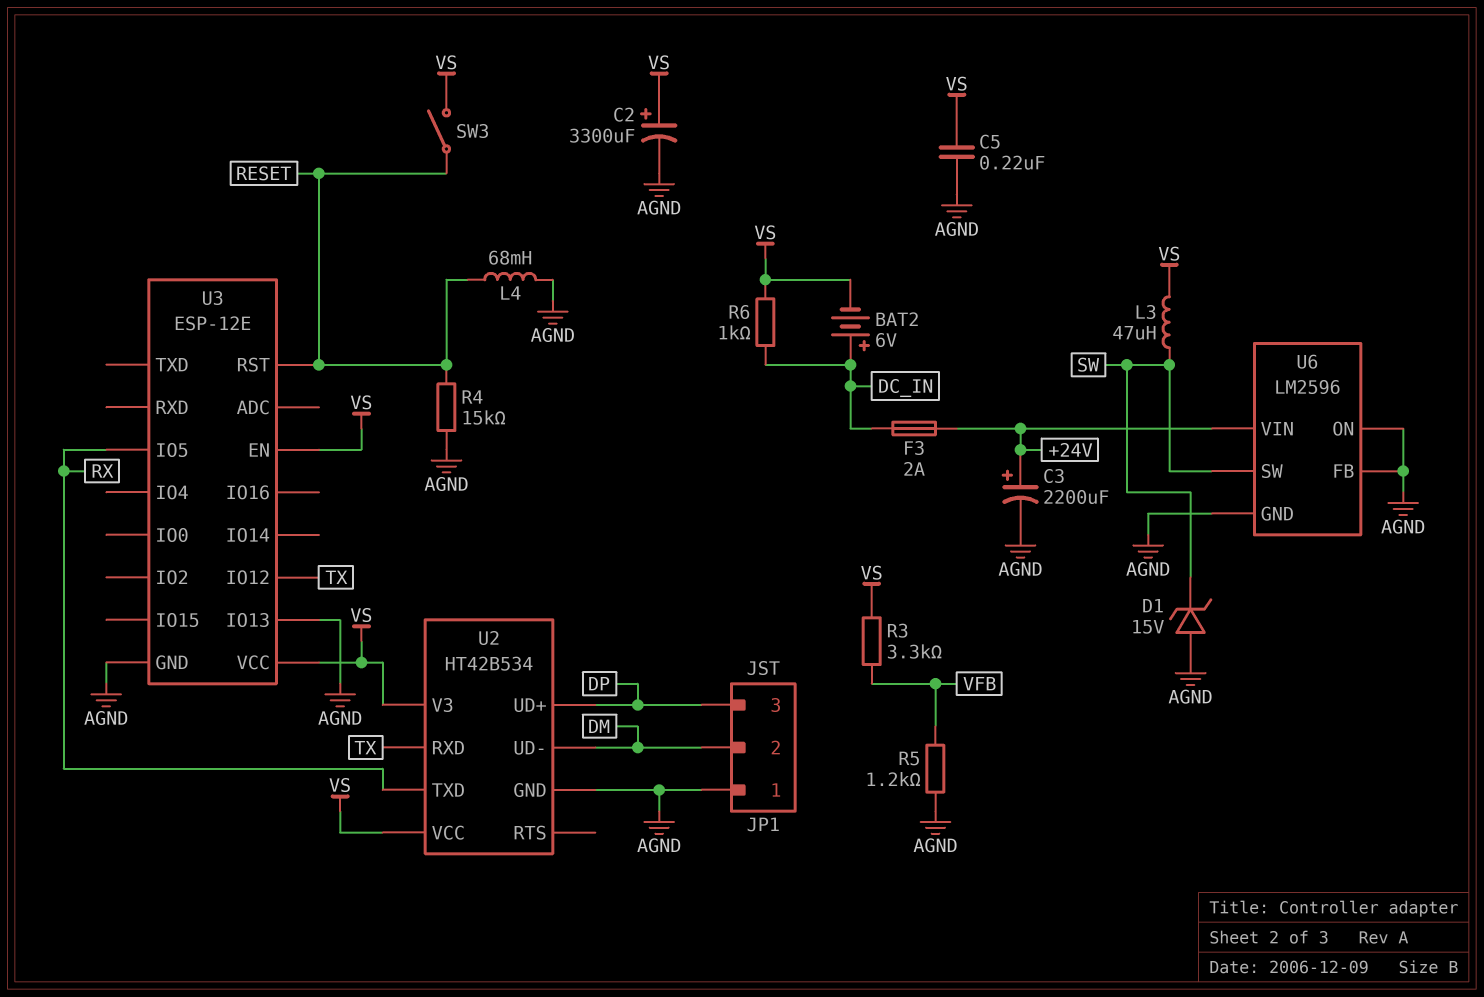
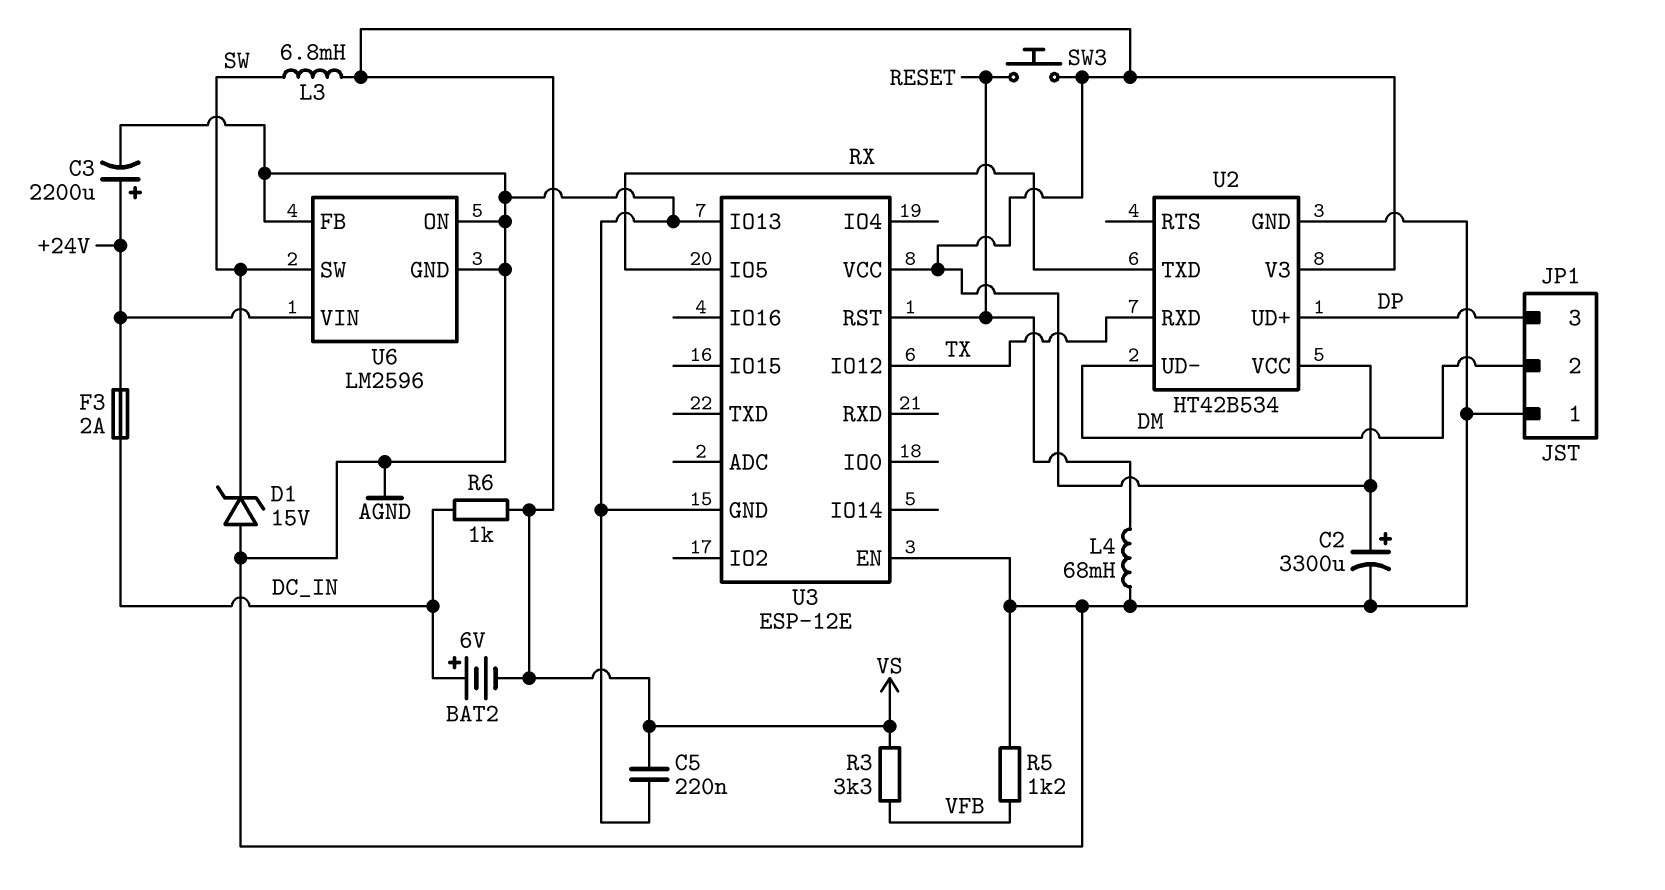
L3: 47uH (SW, VS) -> 6.8mH (SW, VS)
R4: 15k (AGND, RESET) -> none
SW3: switch (RESET, VS) -> button (RESET, VS)
U3 pin EN: VS -> AGND

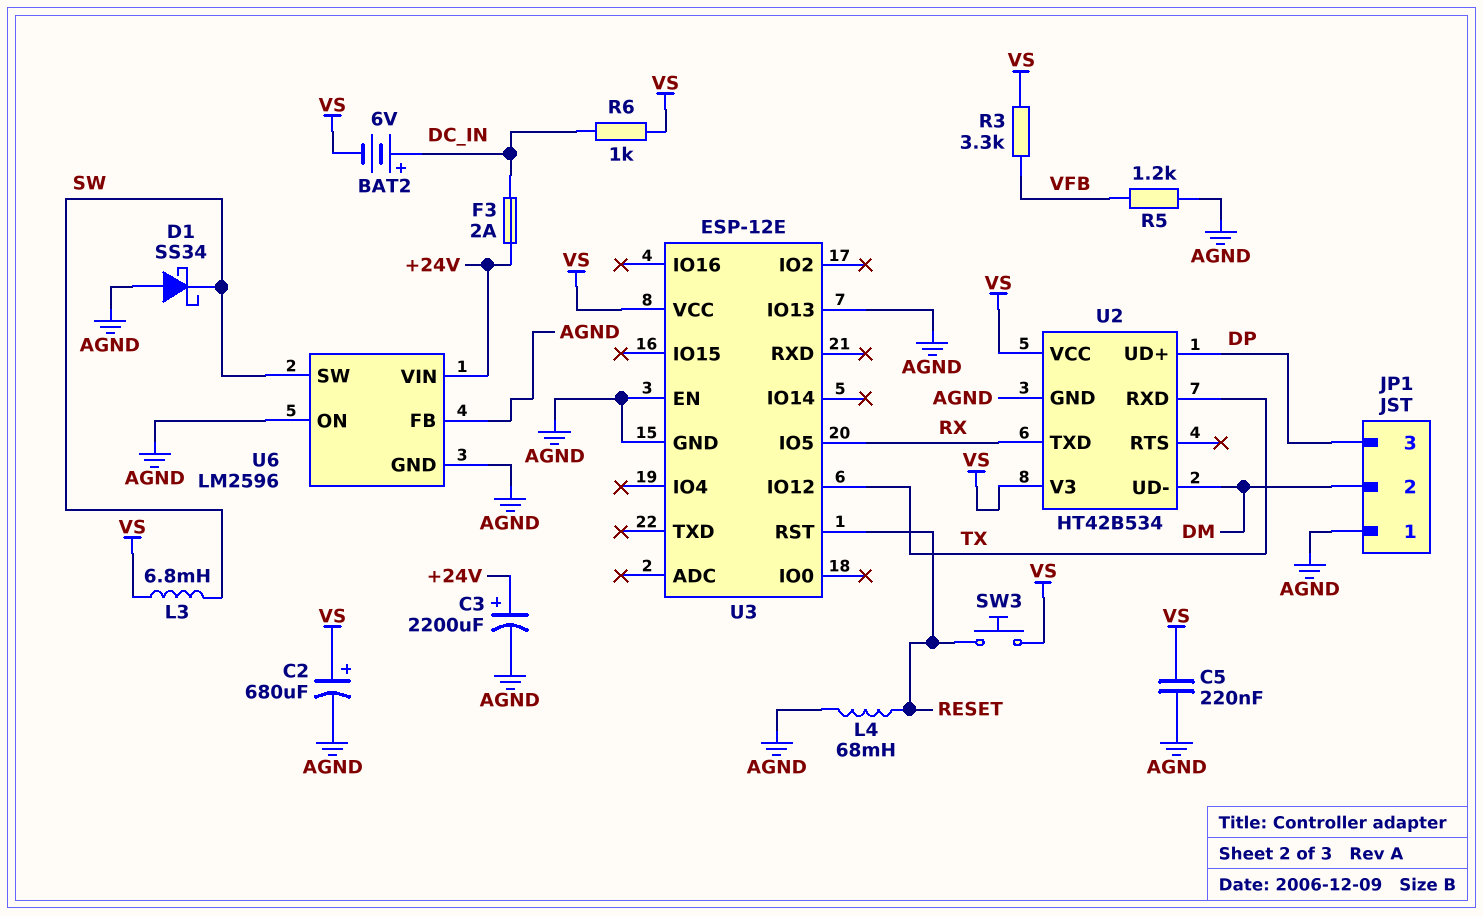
C2: 3300uF (plus VS, minus AGND) -> 680uF (plus VS, minus AGND)
D1: zener 15V (A AGND, K SW) -> schottky SS34 (A AGND, K SW)

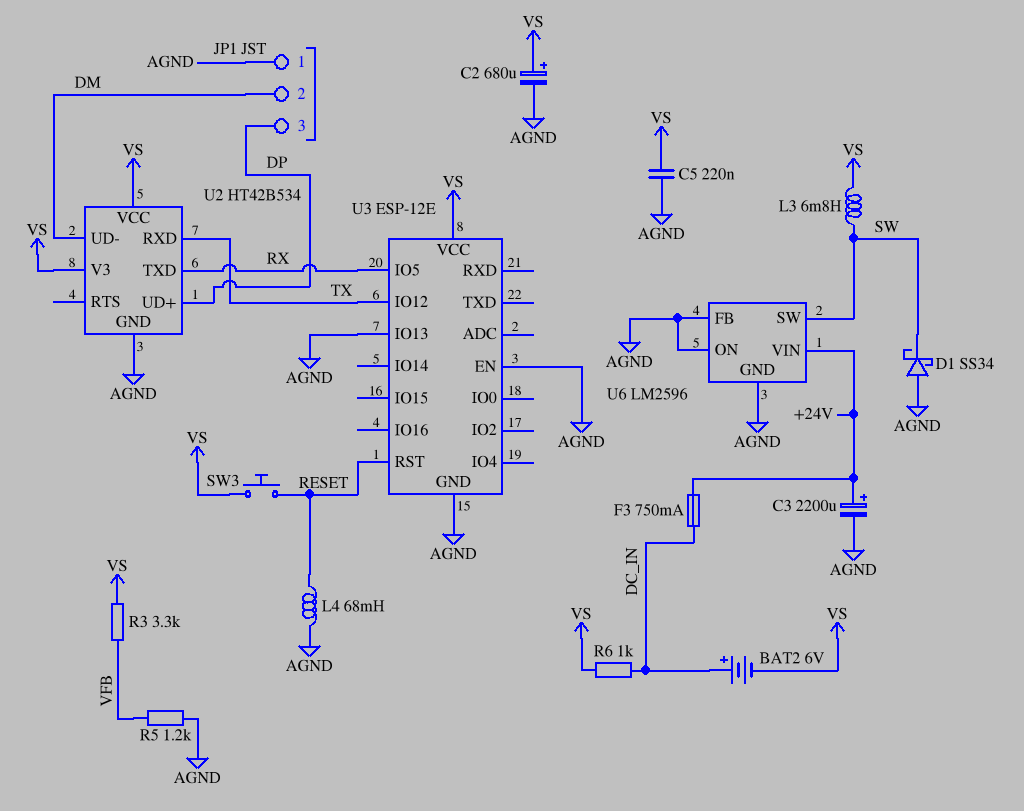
F3: 2A (+24V, DC_IN) -> 750mA (+24V, DC_IN)

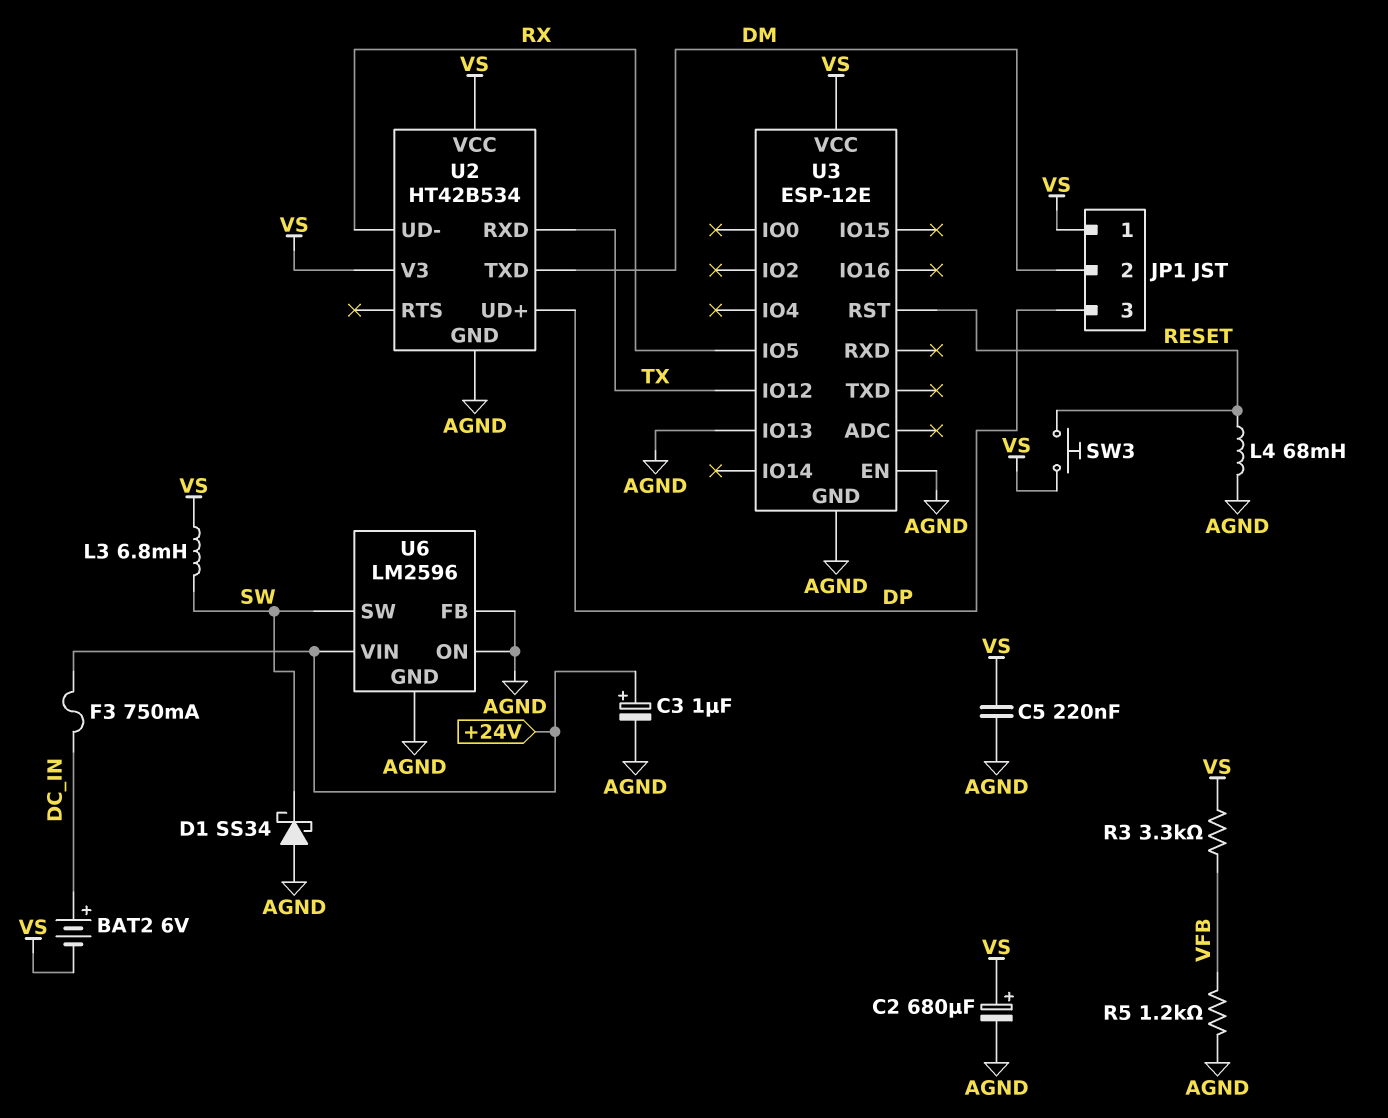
C3: 2200uF (plus +24V, minus AGND) -> 1uF (plus +24V, minus AGND)
JP1 pin 1: AGND -> VS
R6: 1k (DC_IN, VS) -> none
U2 pin TXD: RX -> DM
U2 pin UD-: DM -> RX

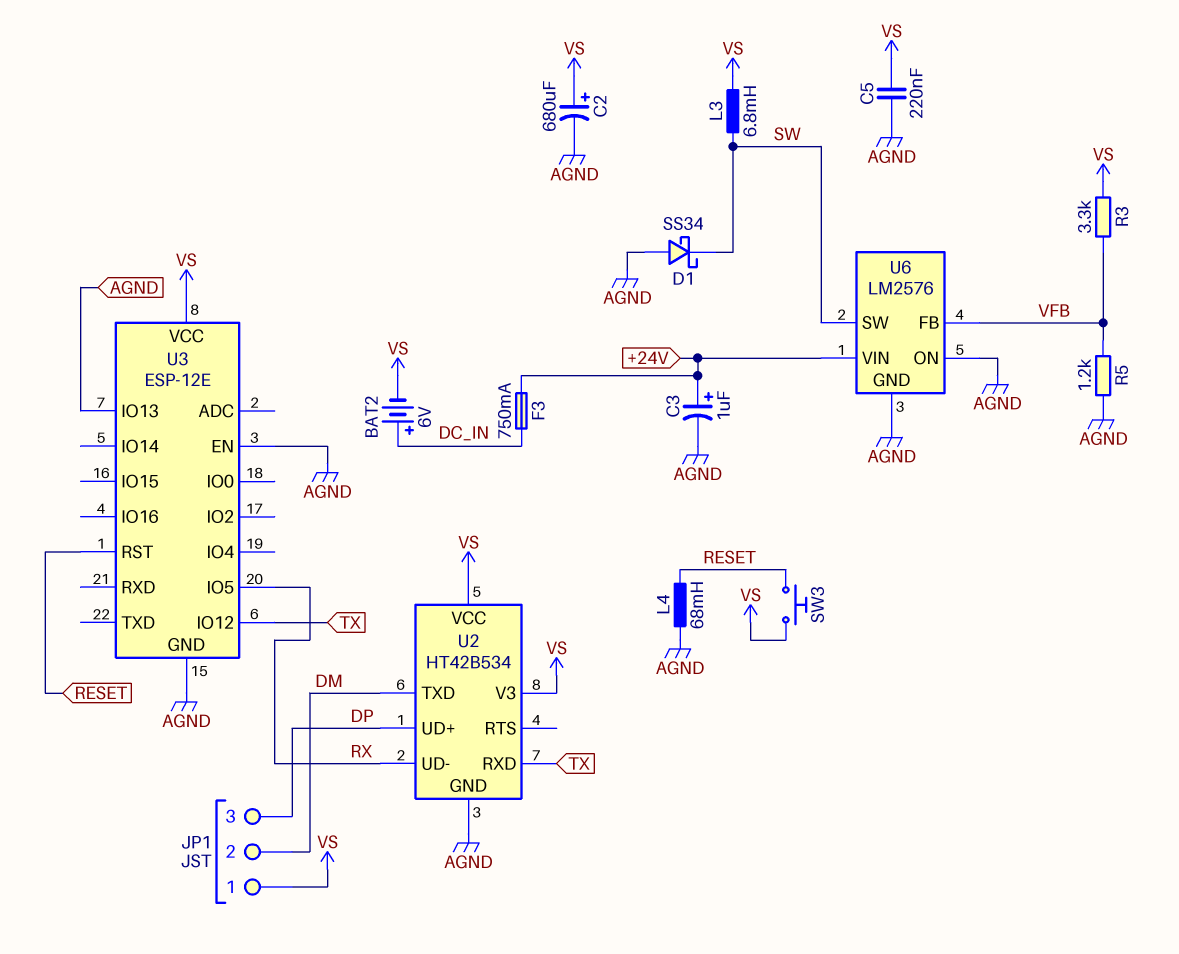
U6: LM2596 -> LM2576
U6 pin FB: AGND -> VFB

